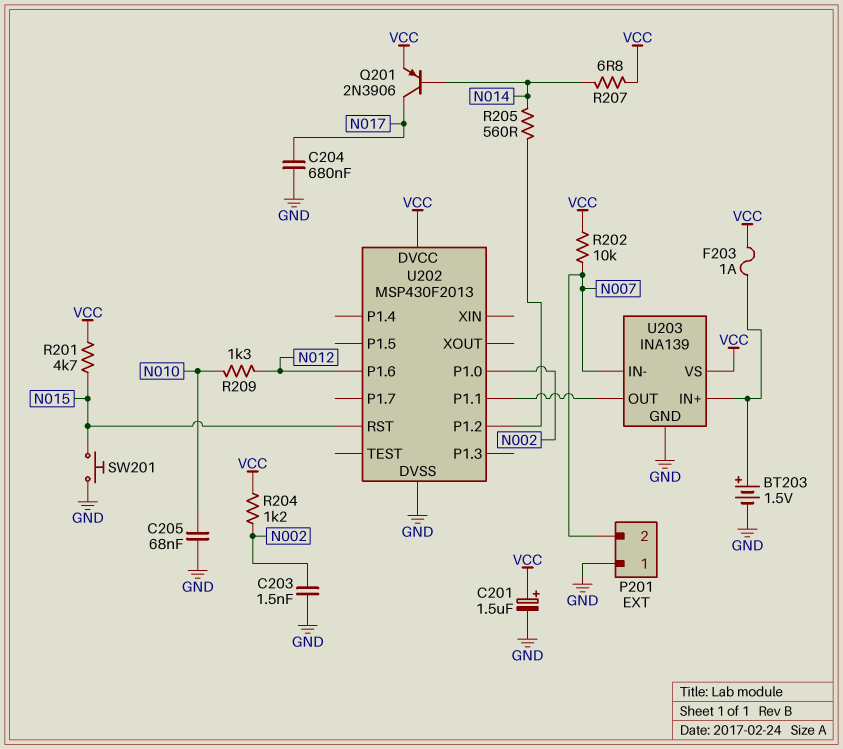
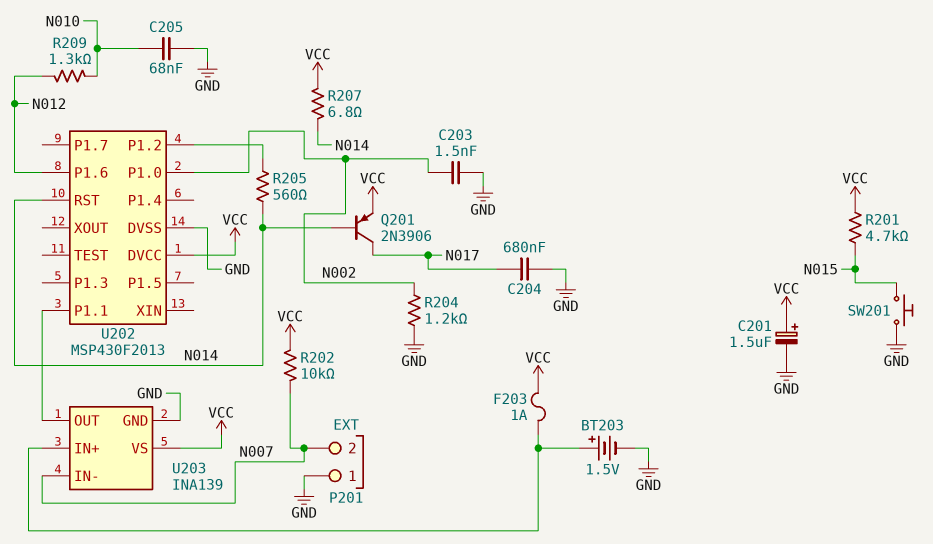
R204: 1.2k (N002, VCC) -> 1.2k (GND, N002)
U202 pin RST: N015 -> N014

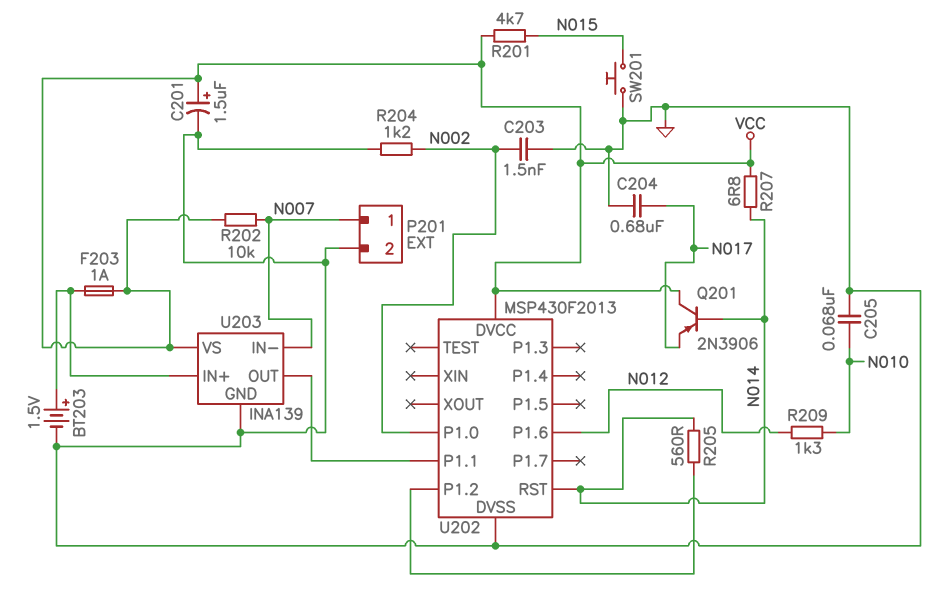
P201 pin 1: GND -> N007
P201 pin 2: N007 -> GND
Q201: PNP 2N3906 (B N014, C N017, E VCC) -> PNP 2N3906 (B N014, C VCC, E N017)

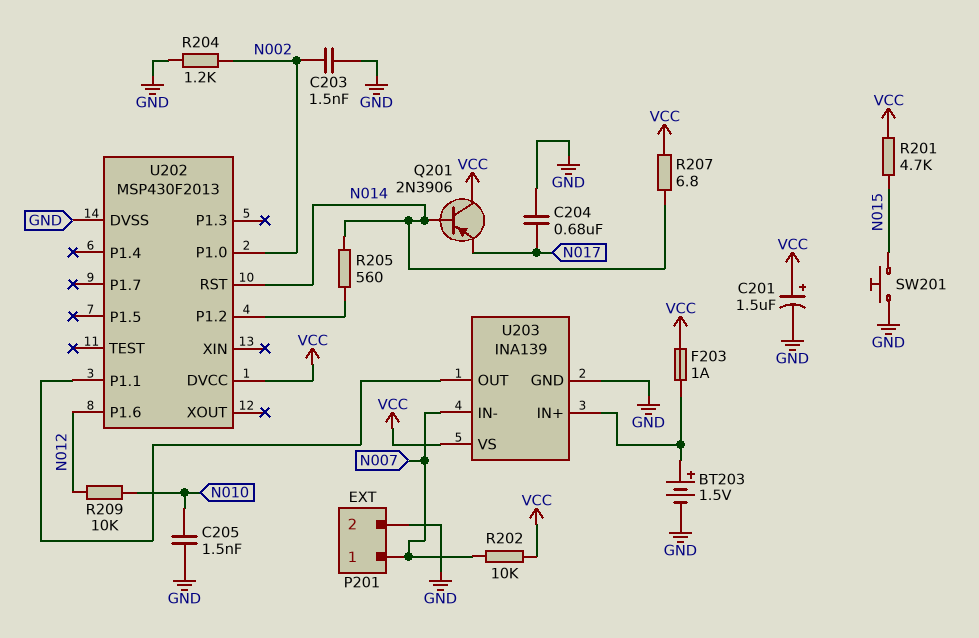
C205: 68nF (GND, N010) -> 1.5nF (GND, N010)
R209: 1.3k (N010, N012) -> 10k (N010, N012)

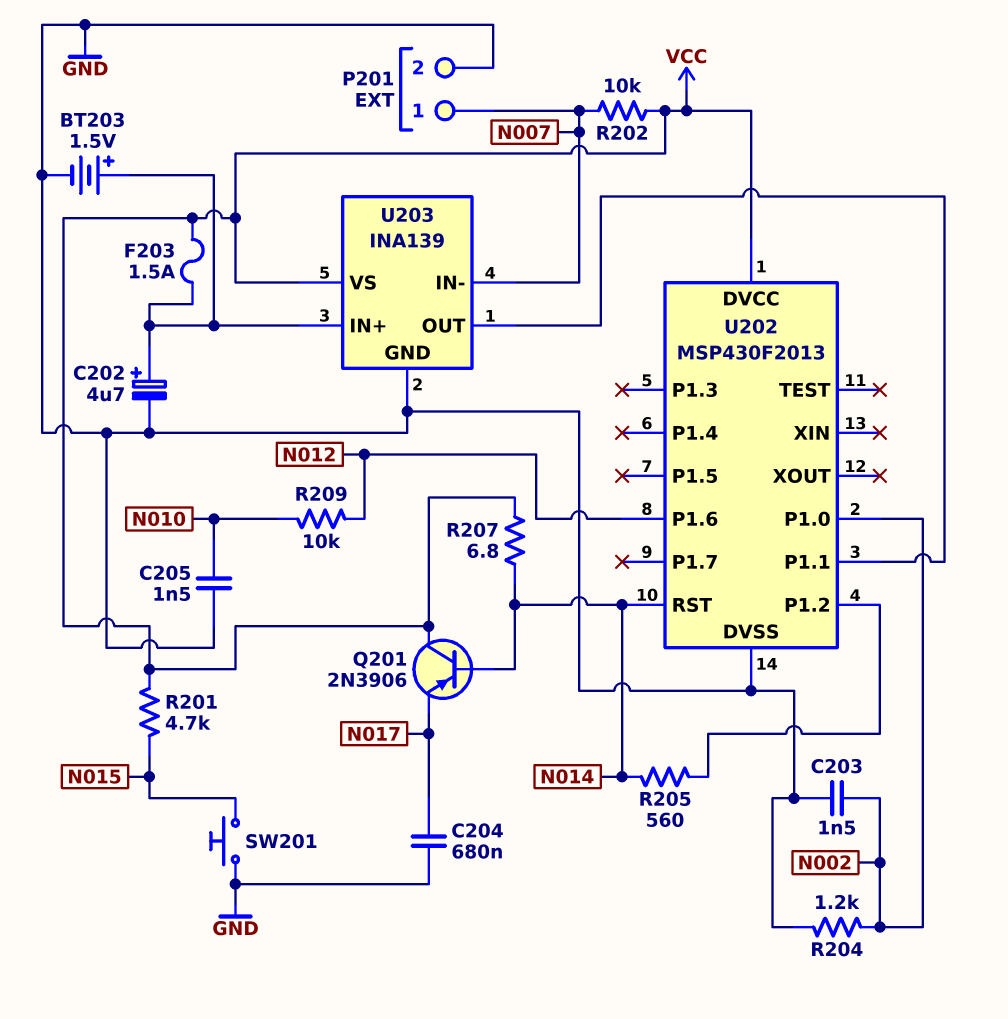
C201: 1.5uF (plus VCC, minus GND) -> none
C202: none -> 4.7uF (plus U203/IN+, minus GND)
F203: 1A (U203/IN+, VCC) -> 1.5A (U203/IN+, VCC)

